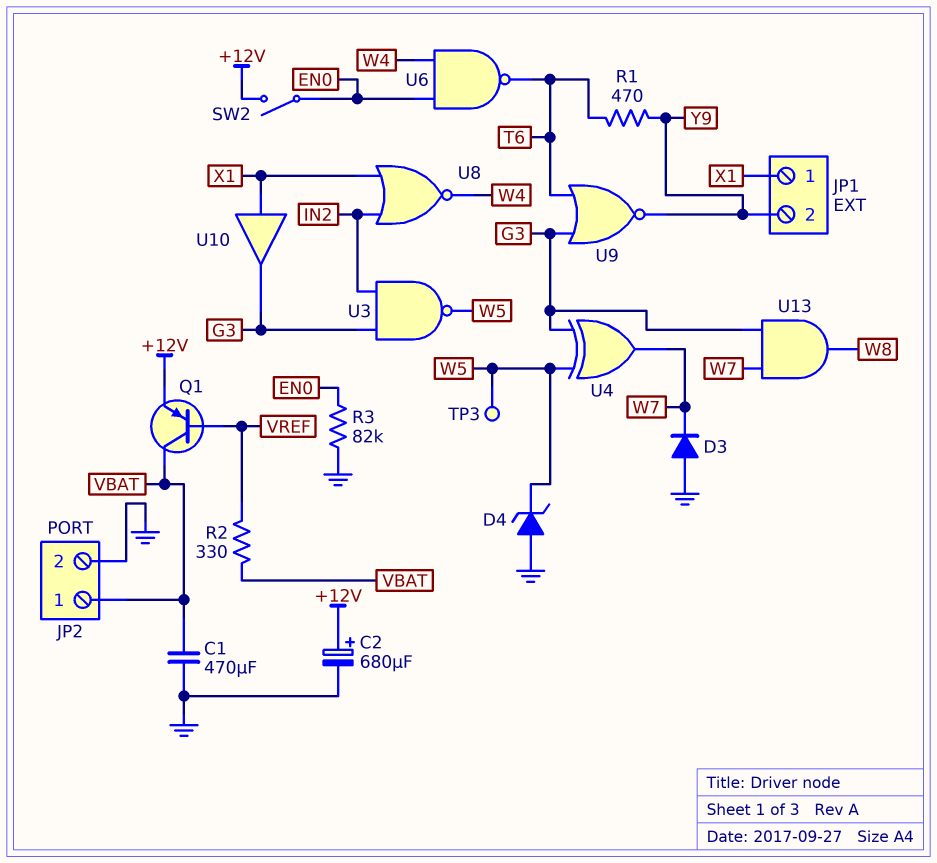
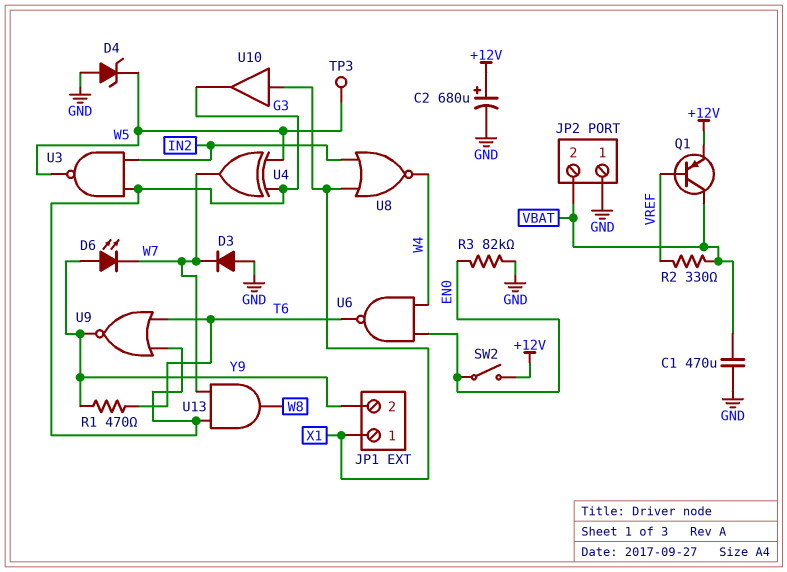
D6: none -> LED (A Y9, K W7)
JP2 pin 1: VBAT -> GND
JP2 pin 2: GND -> VBAT

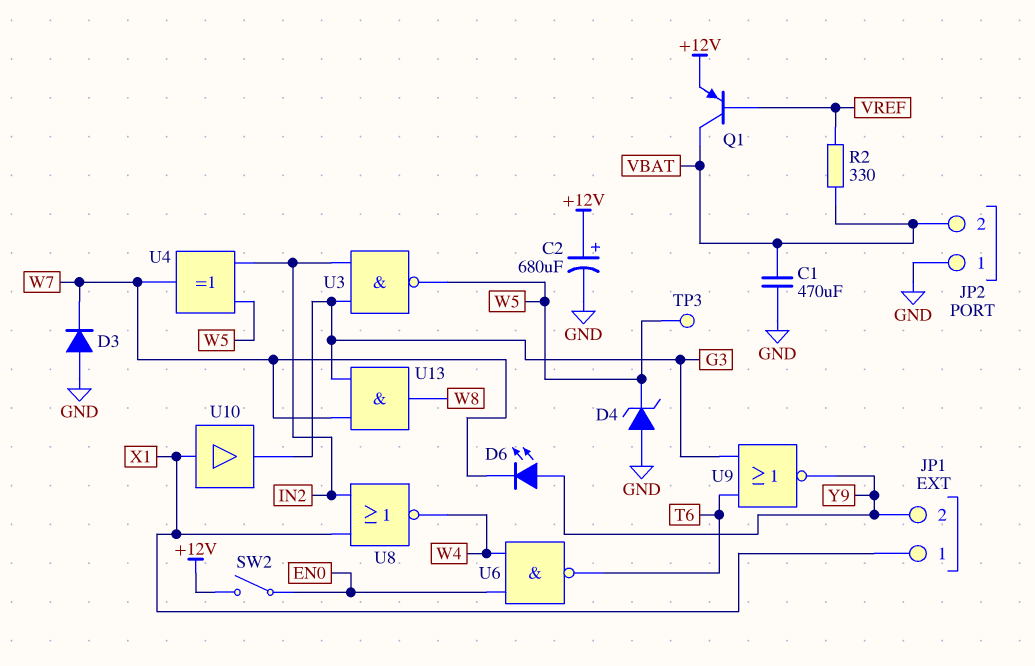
R1: 470 (T6, Y9) -> none
R3: 82k (EN0, GND) -> none
U4: XOR (in G3, in W5, out W7) -> XOR (in IN2, in W5, out W7)

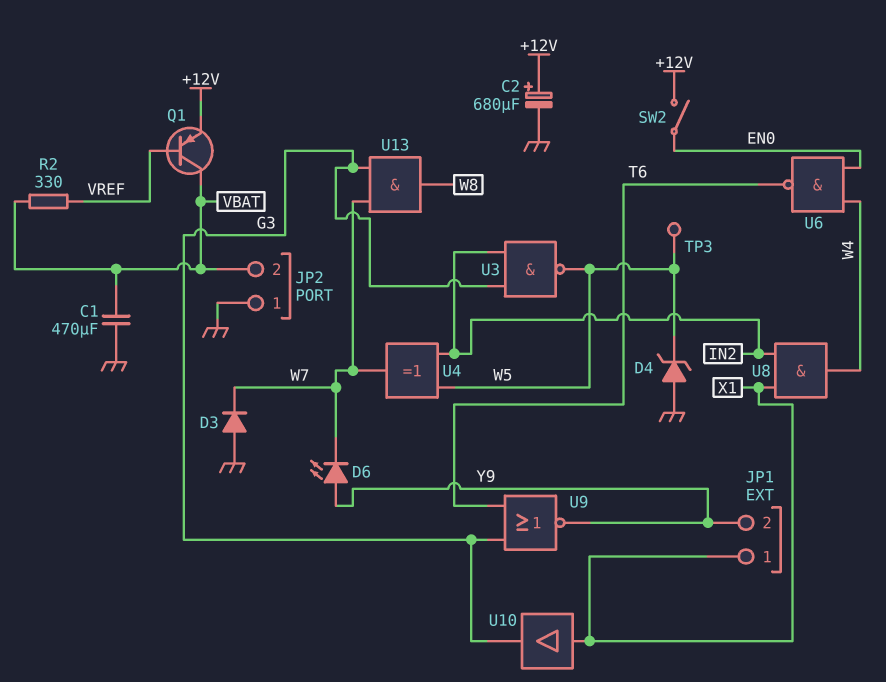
U8: NOR (in IN2, in X1, out W4) -> AND (in IN2, in X1, out W4)

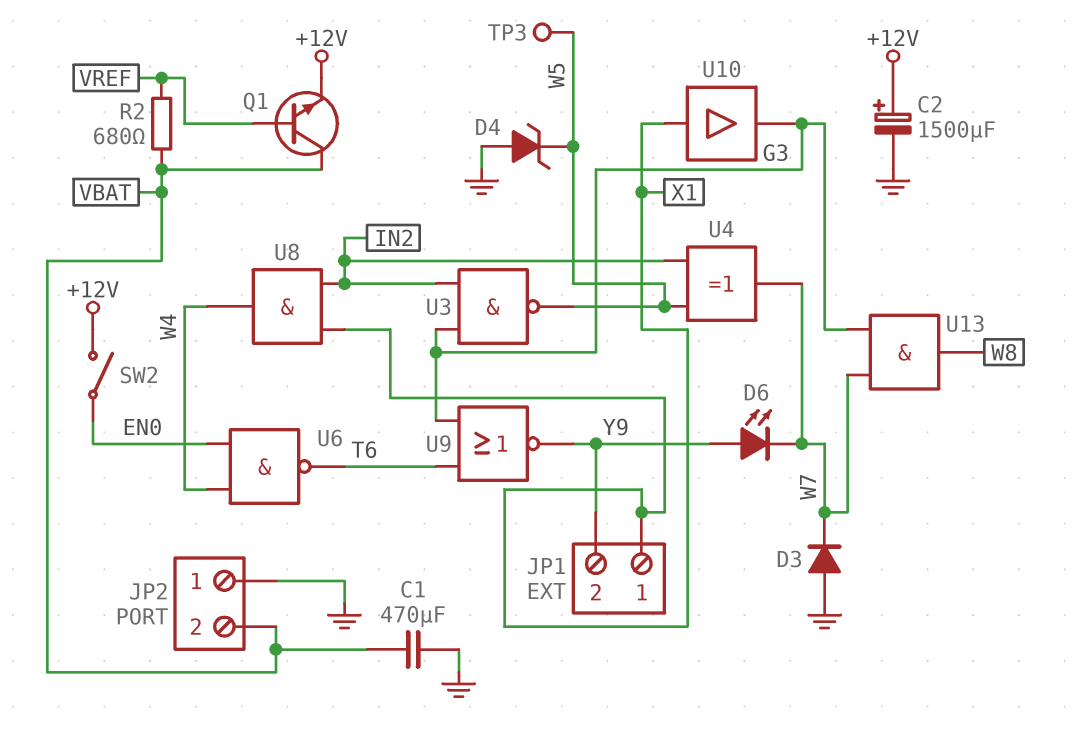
C2: 680uF (plus +12V, minus GND) -> 1500uF (plus +12V, minus GND)
Q1: PNP (B VREF, C VBAT, E +12V) -> NPN (B VREF, C VBAT, E +12V)
R2: 330 (VBAT, VREF) -> 680 (VBAT, VREF)

